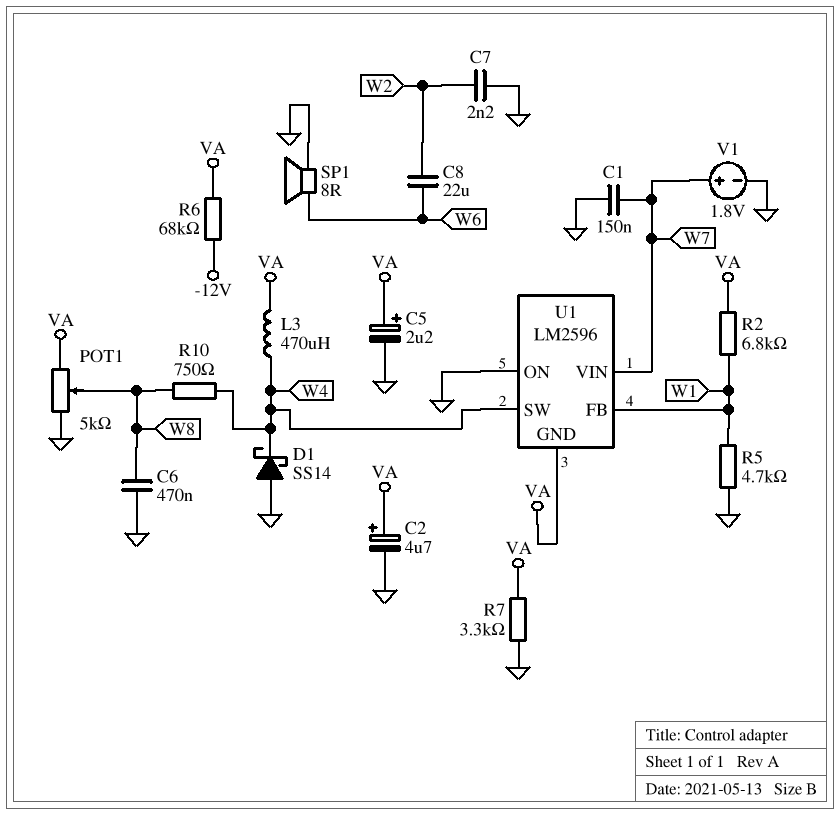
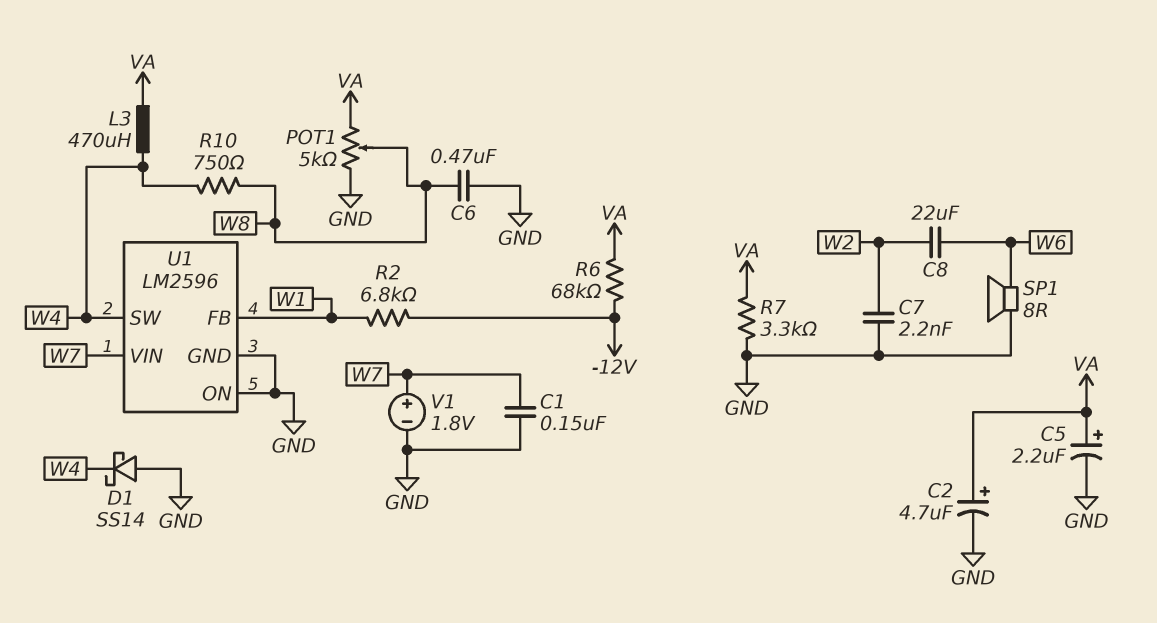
R2: 6.8k (VA, W1) -> 6.8k (-12V, W1)
R5: 4.7k (GND, W1) -> none
U1 pin GND: VA -> GND

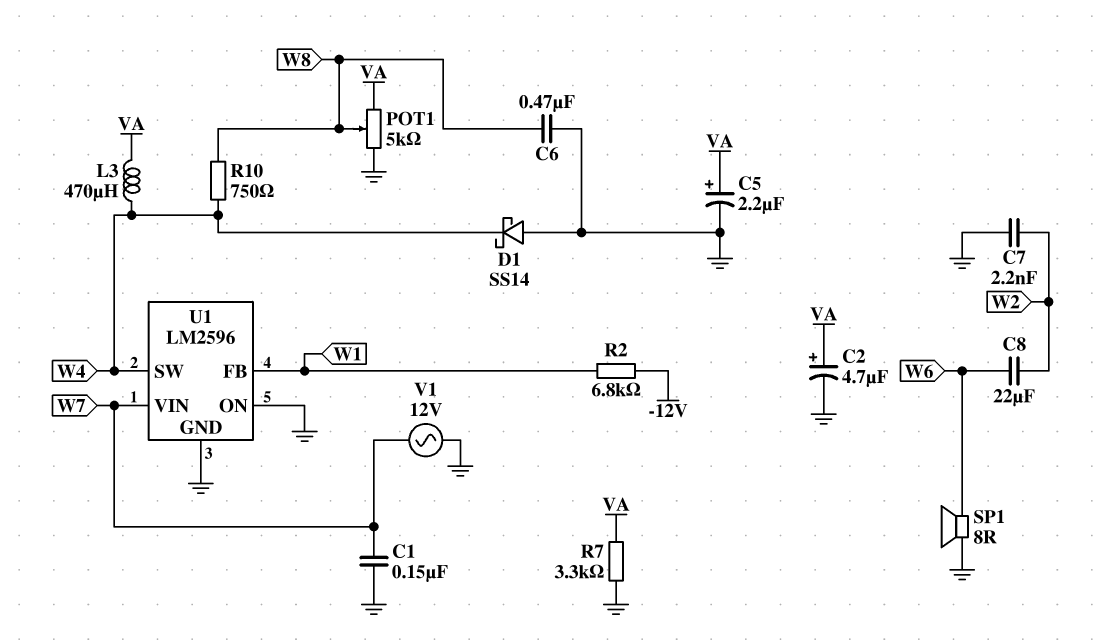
R6: 68k (-12V, VA) -> none
V1: 1.8V (plus W7, minus GND) -> AC 12V (GND, W7)

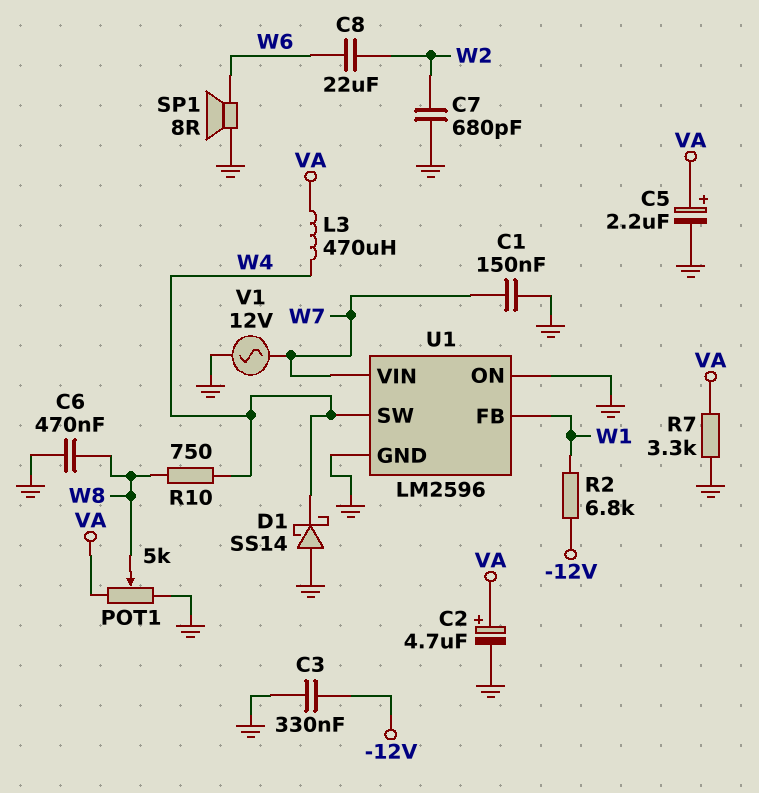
C3: none -> 330nF (-12V, GND)
C7: 2.2nF (GND, W2) -> 680pF (GND, W2)

